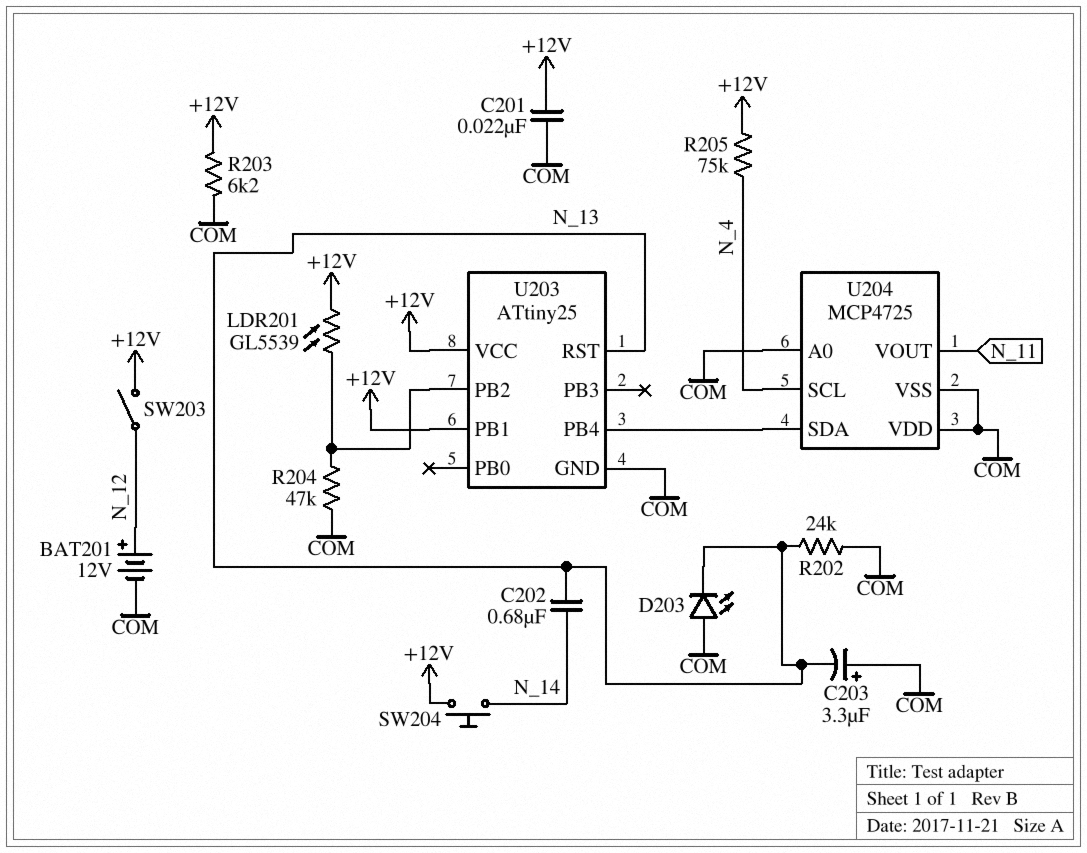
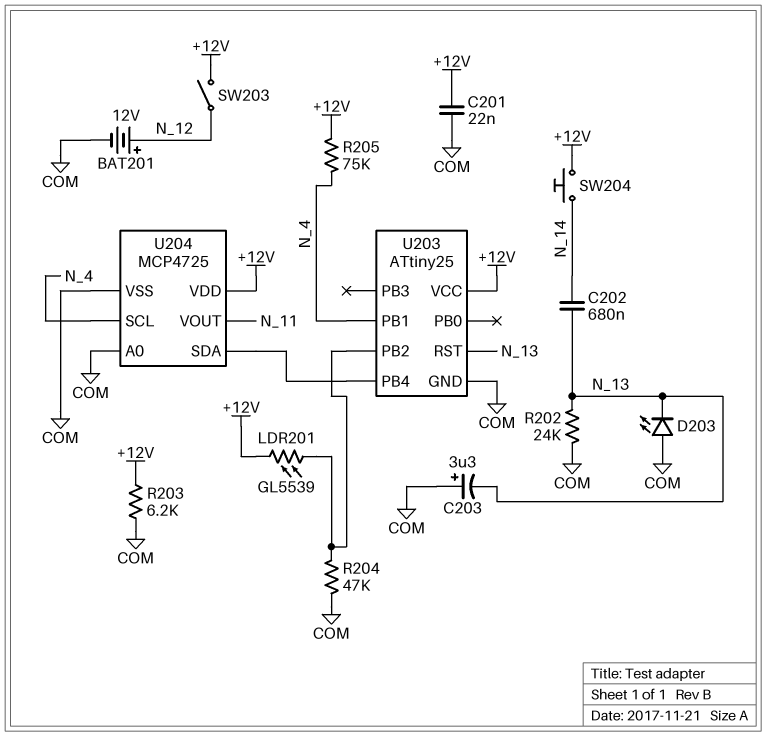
U203 pin PB1: +12V -> N_4
U204 pin VDD: COM -> +12V

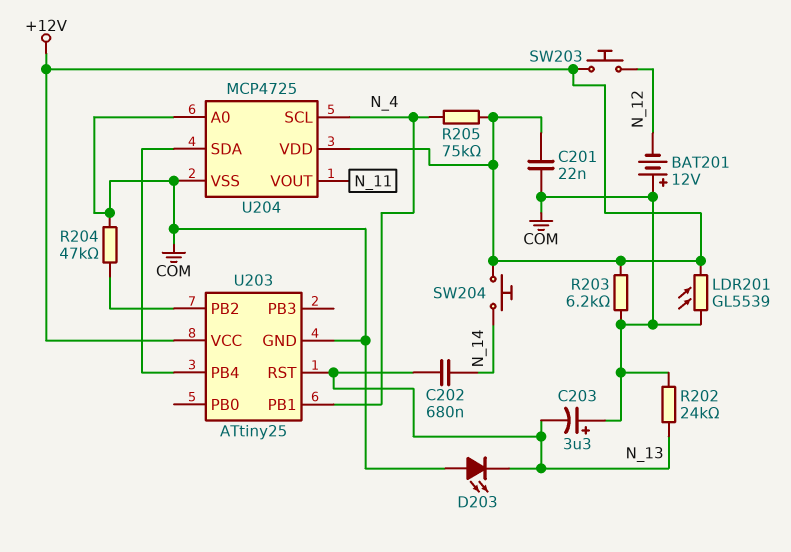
BAT201: 12V (plus N_12, minus COM) -> 12V (plus COM, minus N_12)
LDR201: GL5539 (+12V, U203/PB2) -> GL5539 (+12V, COM)
SW203: switch (+12V, N_12) -> button (+12V, N_12)

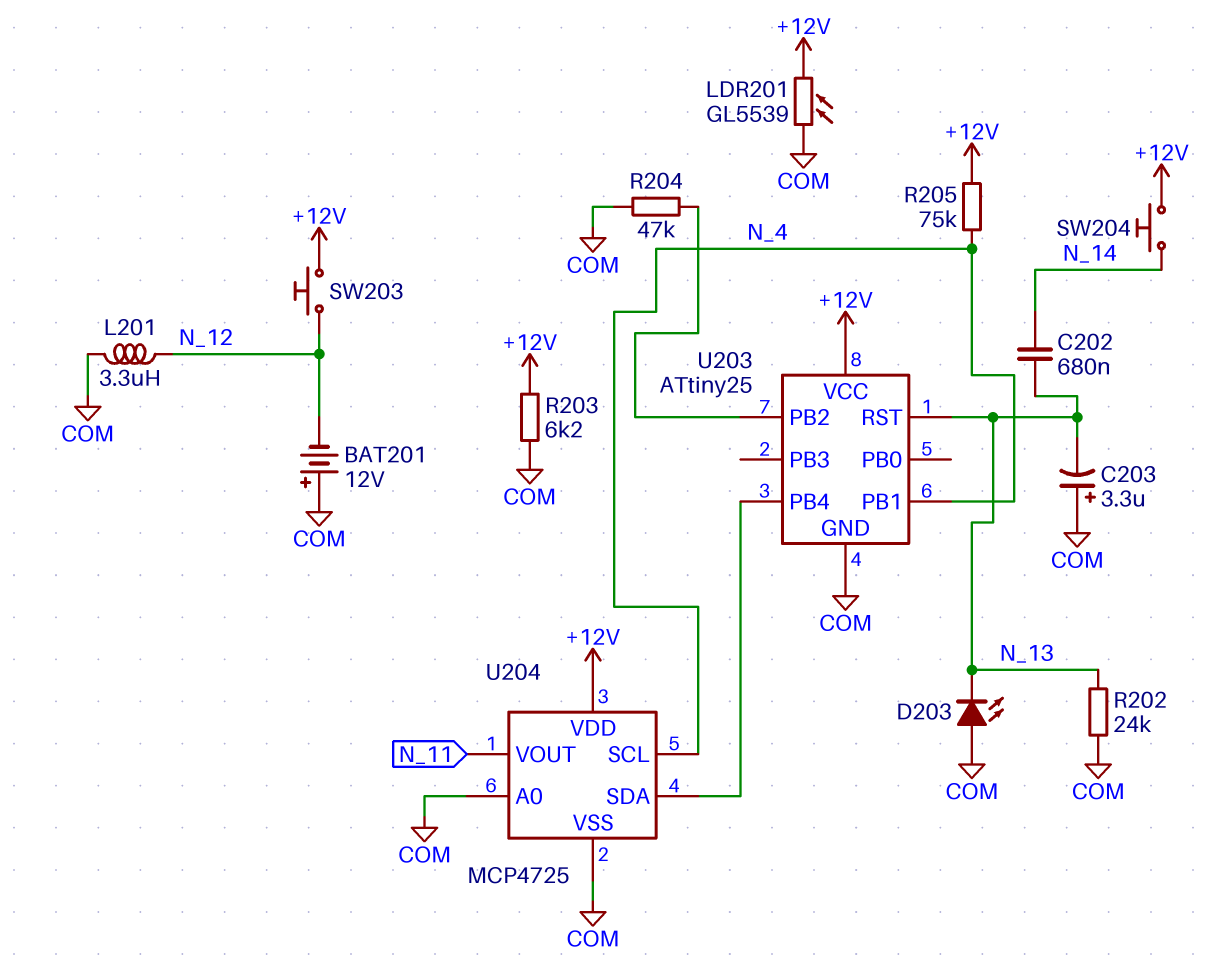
C201: 22nF (+12V, COM) -> none
L201: none -> 3.3uH (COM, N_12)

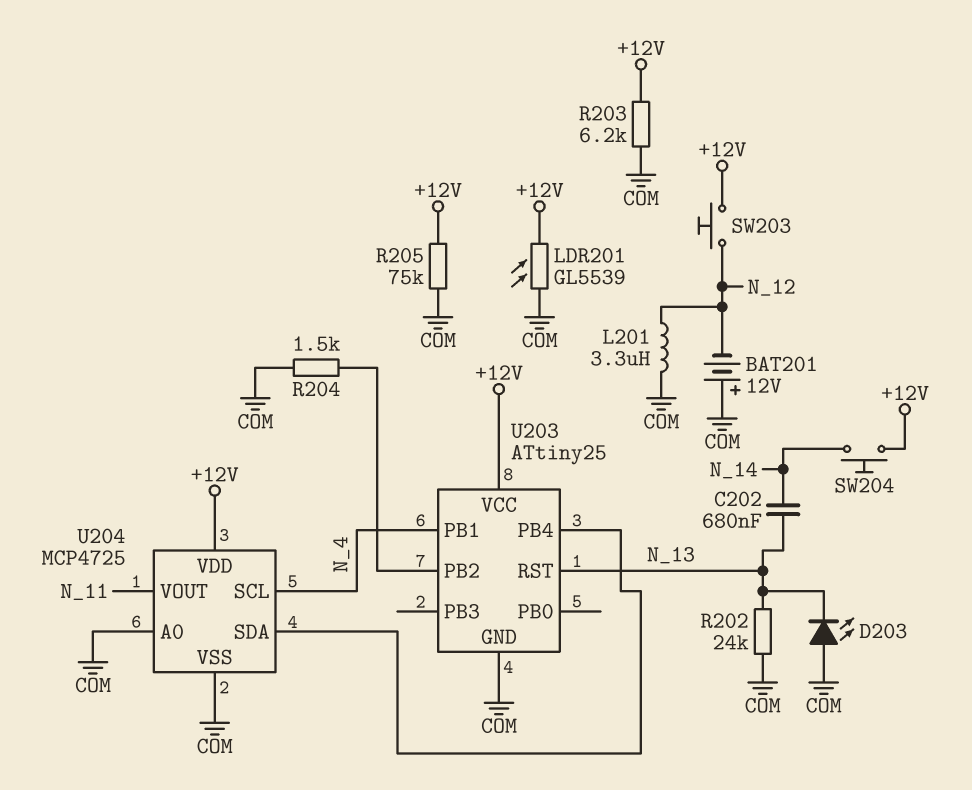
C203: 3.3uF (plus COM, minus N_13) -> none
R204: 47k (COM, U203/PB2) -> 1.5k (COM, U203/PB2)
R205: 75k (+12V, N_4) -> 75k (+12V, COM)

